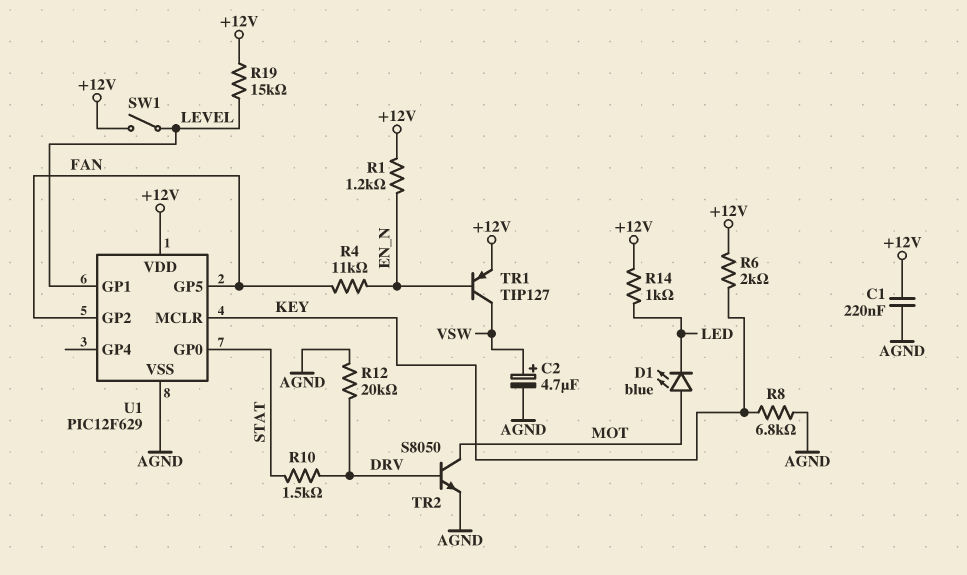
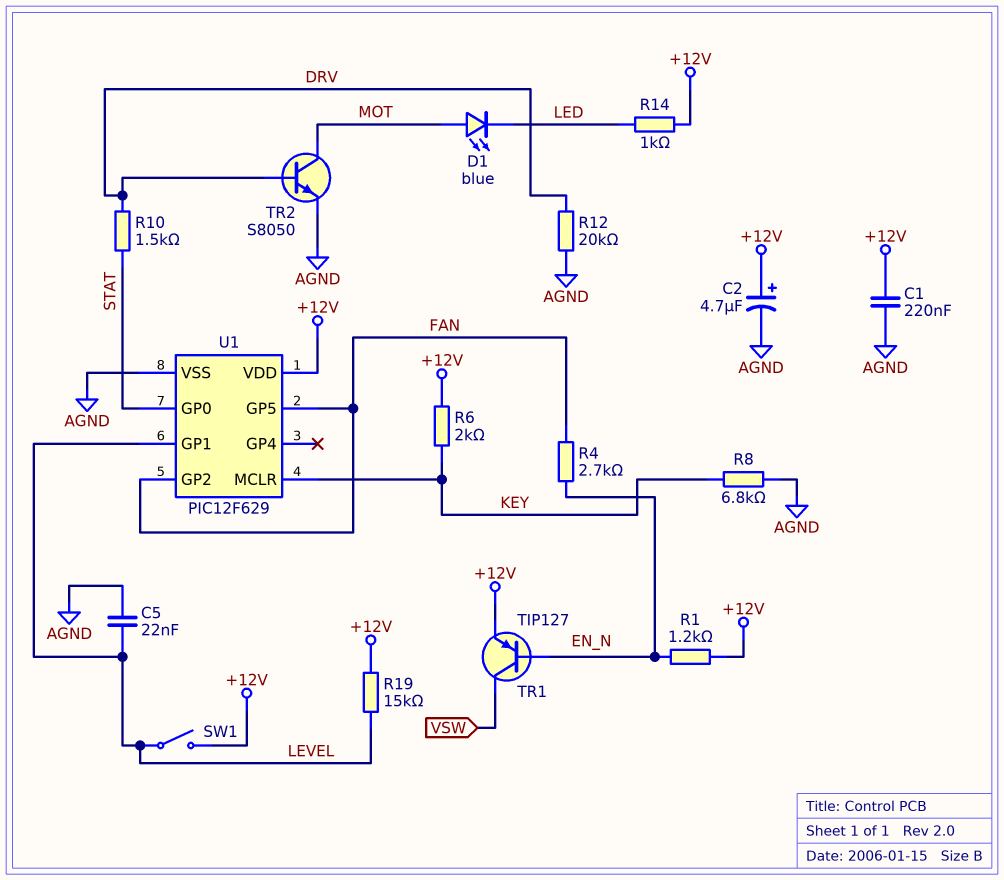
C2: 4.7uF (plus VSW, minus AGND) -> 4.7uF (plus +12V, minus AGND)
C5: none -> 22nF (AGND, LEVEL)
R4: 11k (EN_N, FAN) -> 2.7k (EN_N, FAN)

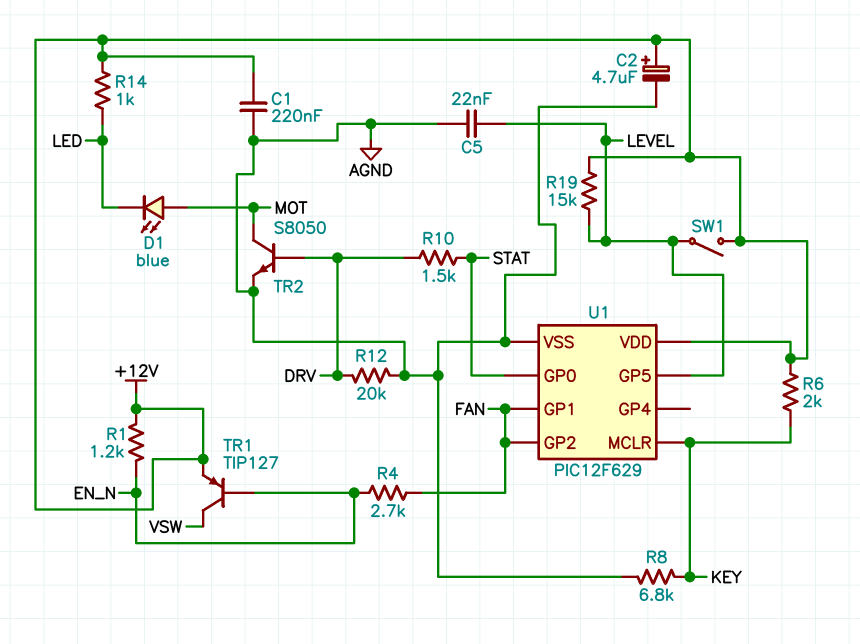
U1 pin GP1: LEVEL -> FAN
U1 pin GP5: FAN -> LEVEL

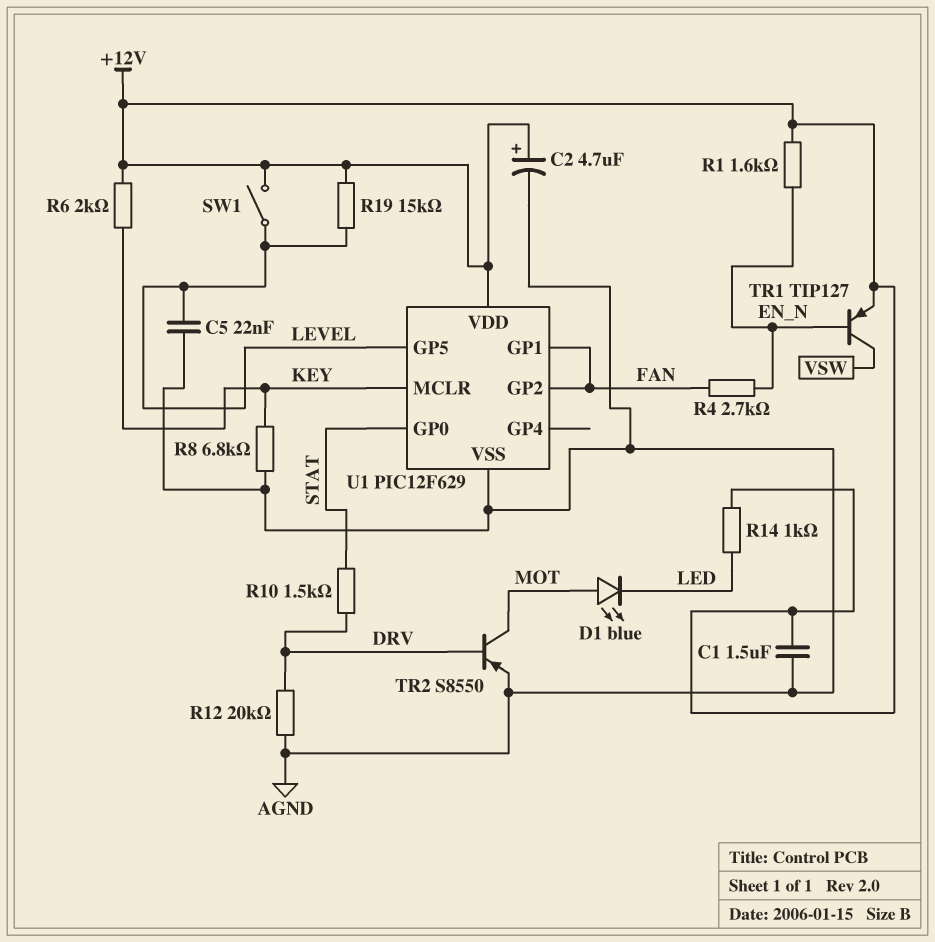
C1: 220nF (+12V, AGND) -> 1.5uF (+12V, AGND)
R1: 1.2k (+12V, EN_N) -> 1.6k (+12V, EN_N)
TR2: NPN S8050 (B DRV, C MOT, E AGND) -> PNP S8550 (B DRV, C MOT, E AGND)

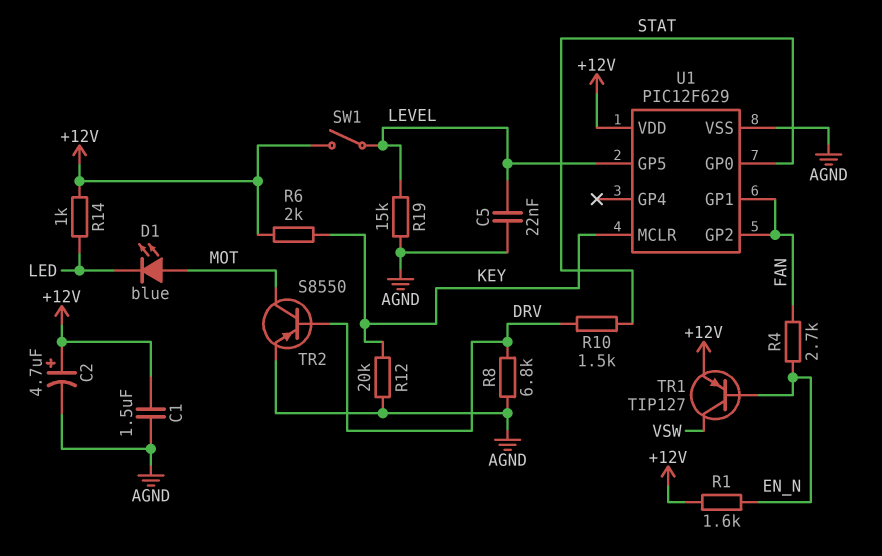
R8: 6.8k (AGND, KEY) -> 6.8k (AGND, DRV)
R12: 20k (AGND, DRV) -> 20k (AGND, KEY)
R19: 15k (+12V, LEVEL) -> 15k (AGND, LEVEL)

